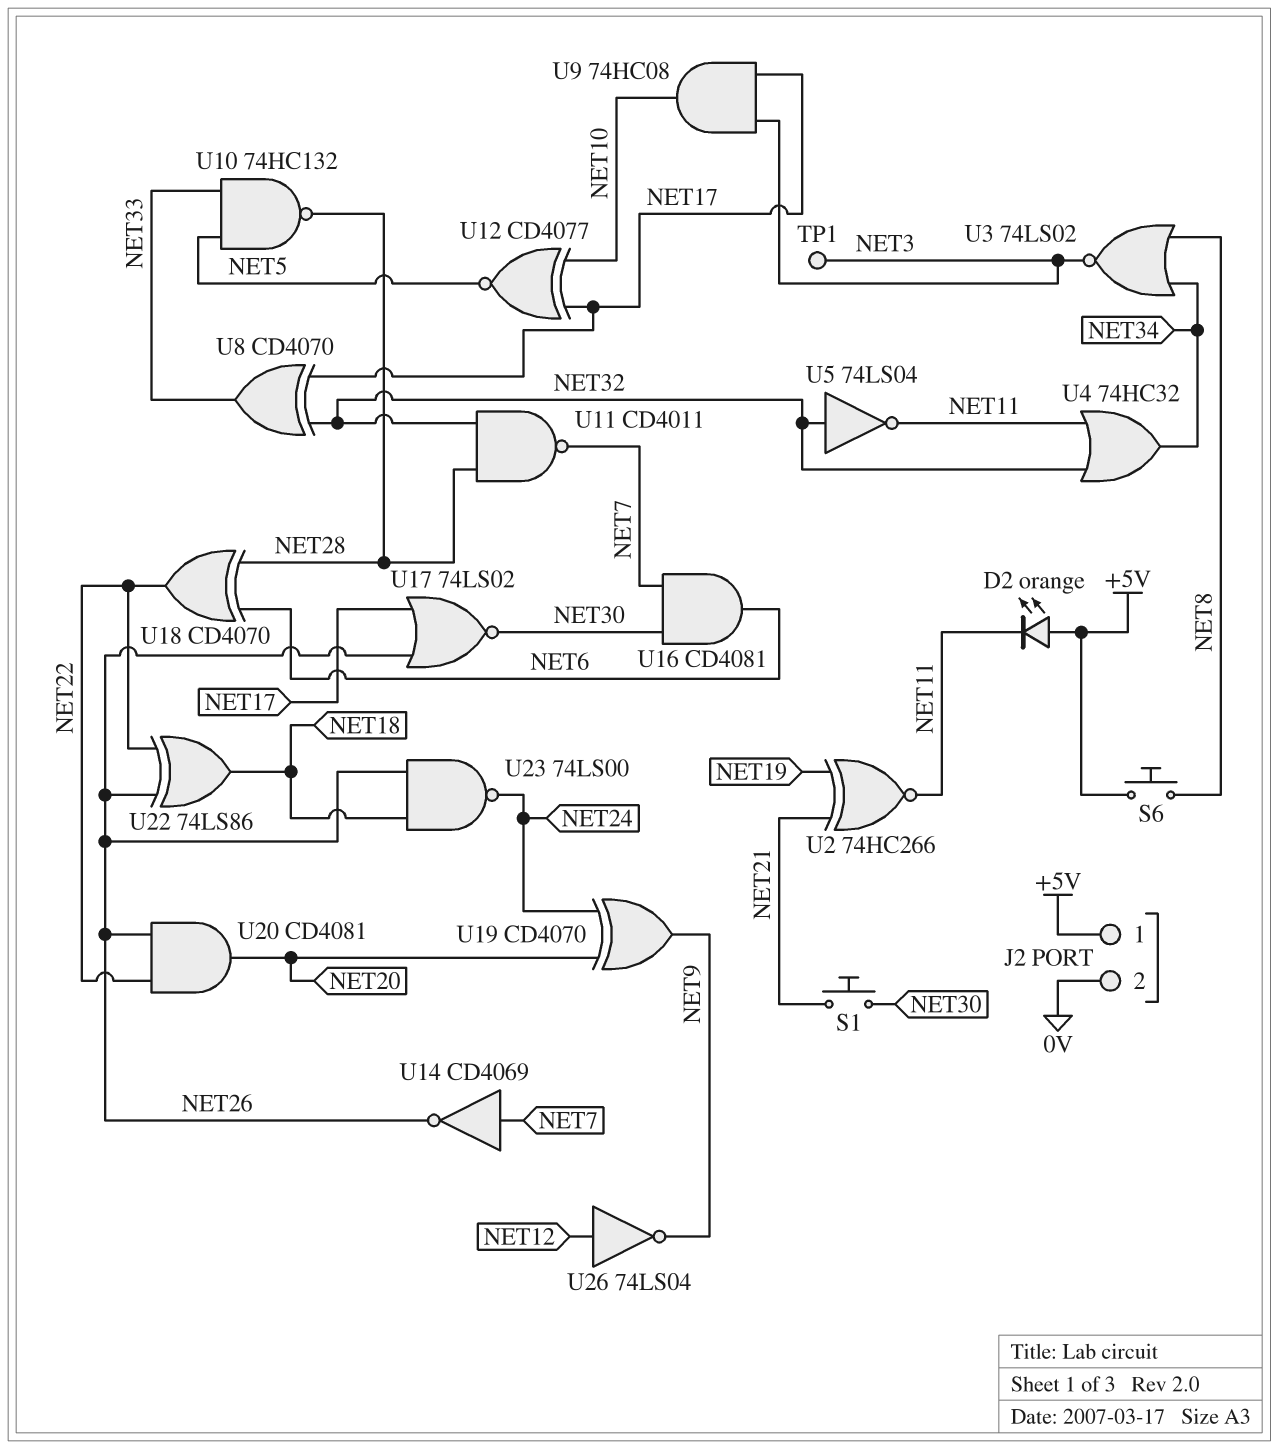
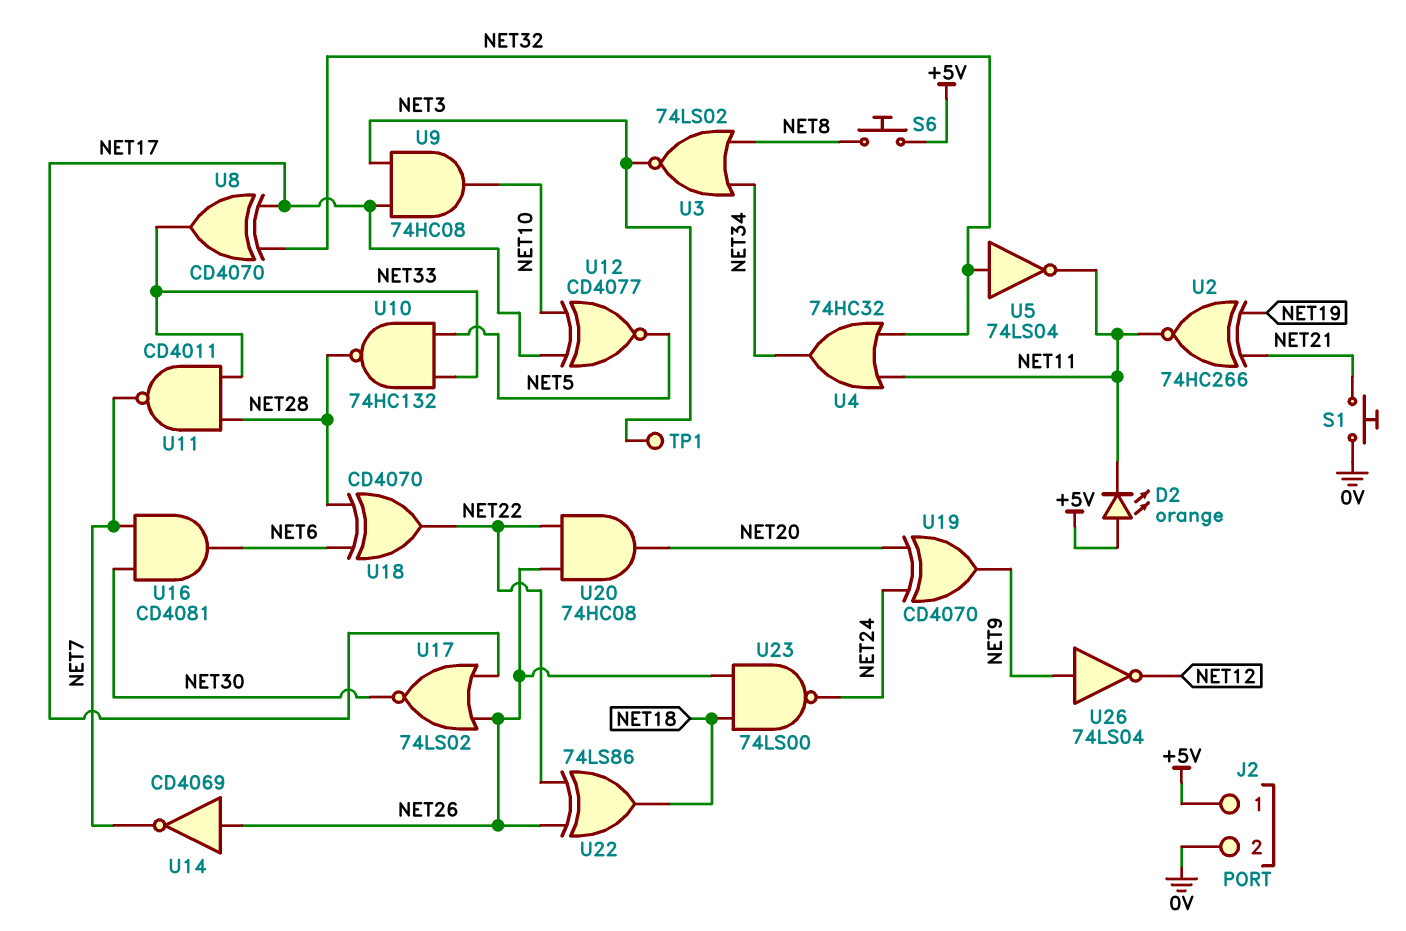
S1: button (NET21, NET30) -> button (0V, NET21)
U11: NAND CD4011 (in NET28, in NET32, out NET7) -> NAND CD4011 (in NET28, in NET33, out NET7)
U14: NOT CD4069 (in NET7, out NET26) -> NOT CD4069 (in NET26, out NET7)
U20: AND CD4081 (in NET22, in NET26, out NET20) -> AND 74HC08 (in NET22, in NET26, out NET20)
U26: NOT 74LS04 (in NET12, out NET9) -> NOT 74LS04 (in NET9, out NET12)

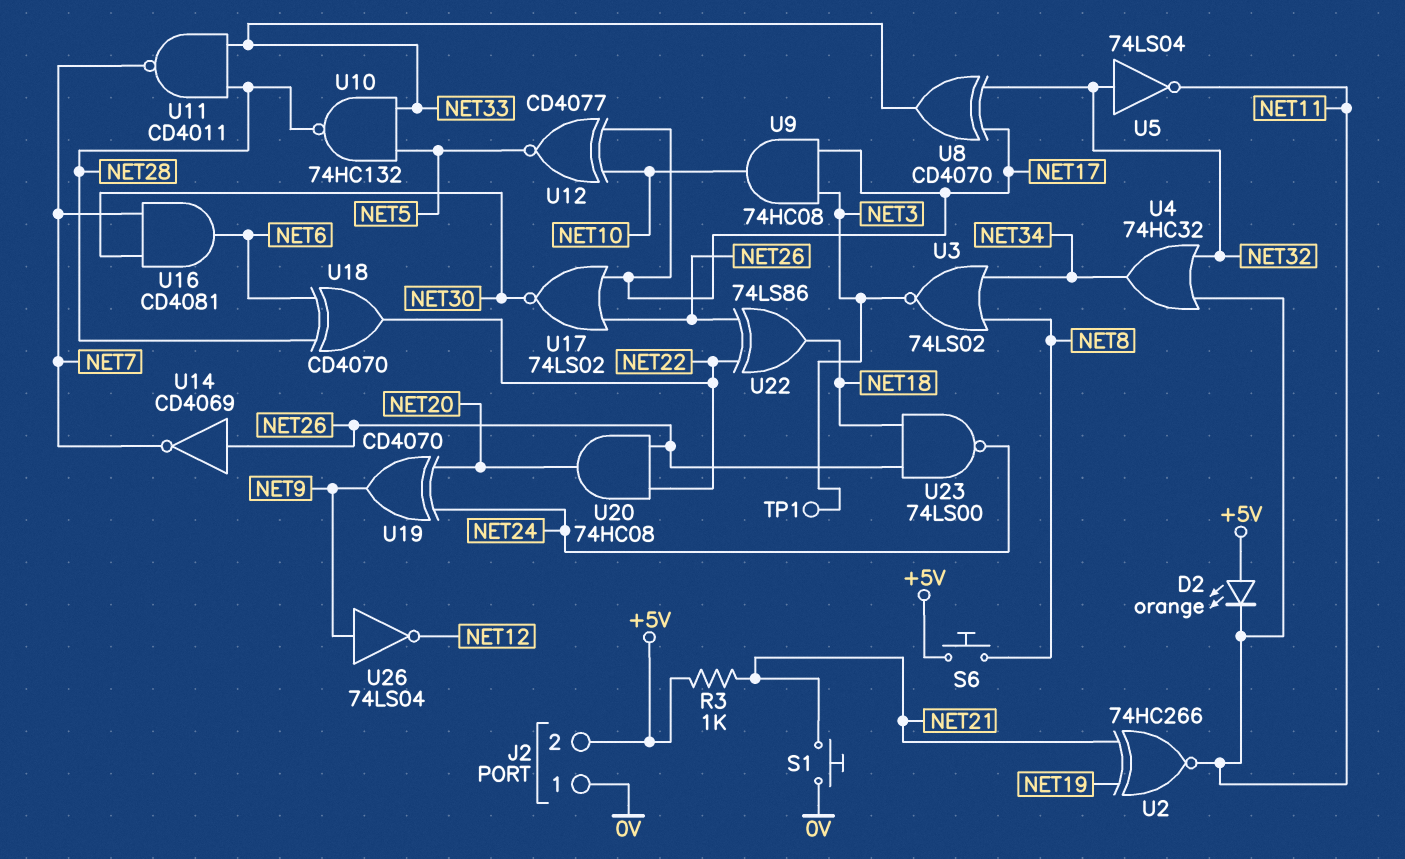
J2 pin 1: +5V -> 0V
J2 pin 2: 0V -> +5V
R3: none -> 1k (+5V, NET21)

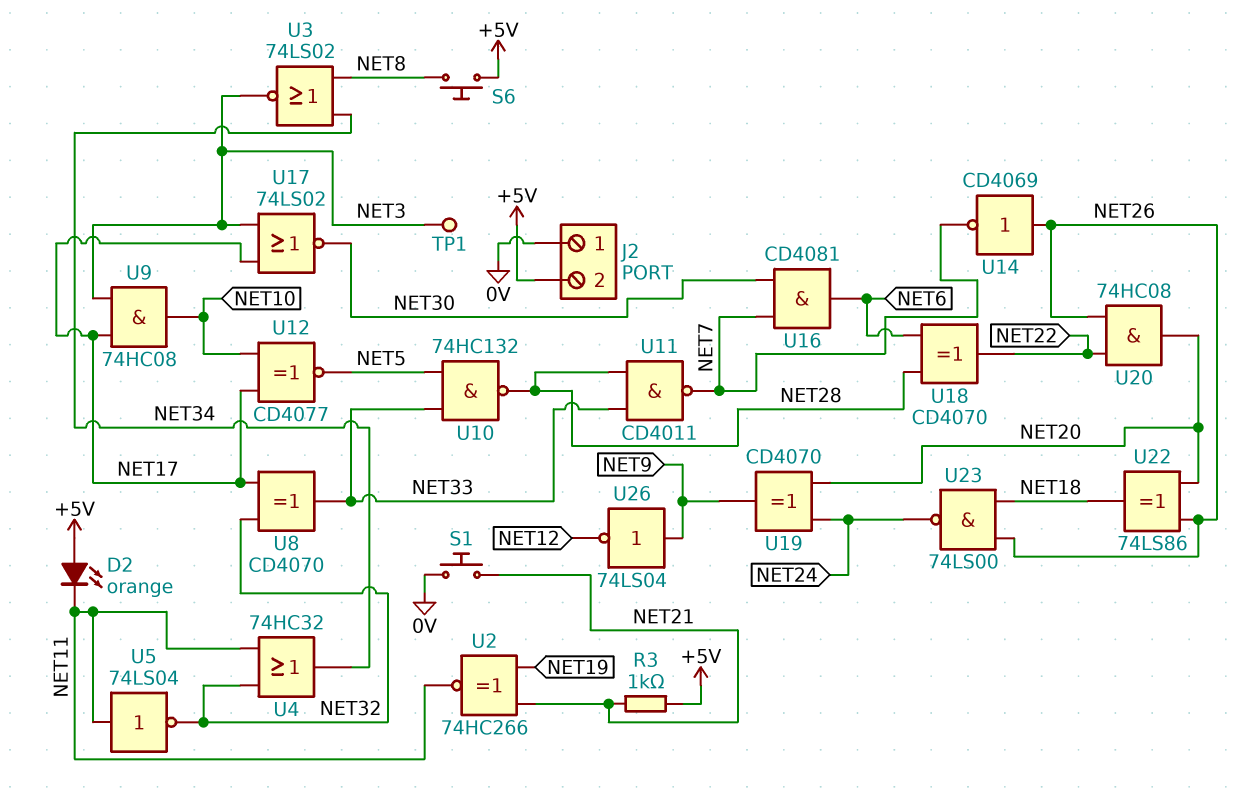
U5: NOT 74LS04 (in NET32, out NET11) -> NOT 74LS04 (in NET11, out NET32)
U17: NOR 74LS02 (in NET17, in NET26, out NET30) -> NOR 74LS02 (in NET3, in NET17, out NET30)
U22: XOR 74LS86 (in NET22, in NET26, out NET18) -> XOR 74LS86 (in NET20, in NET26, out NET18)

